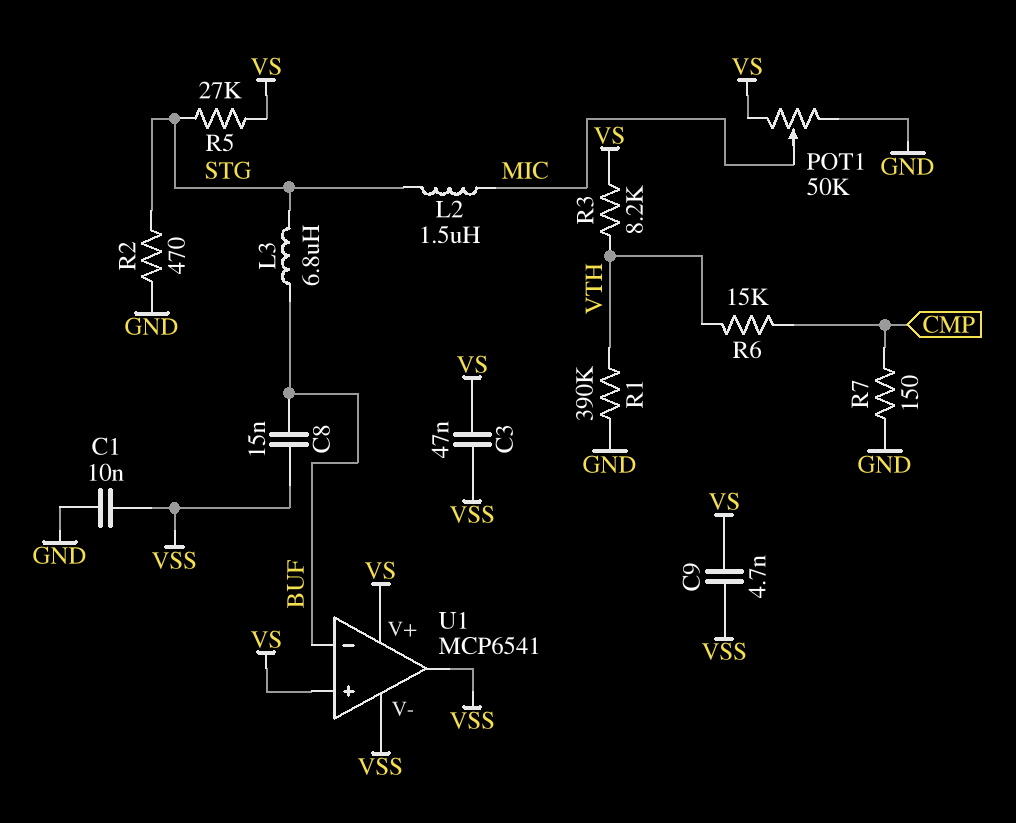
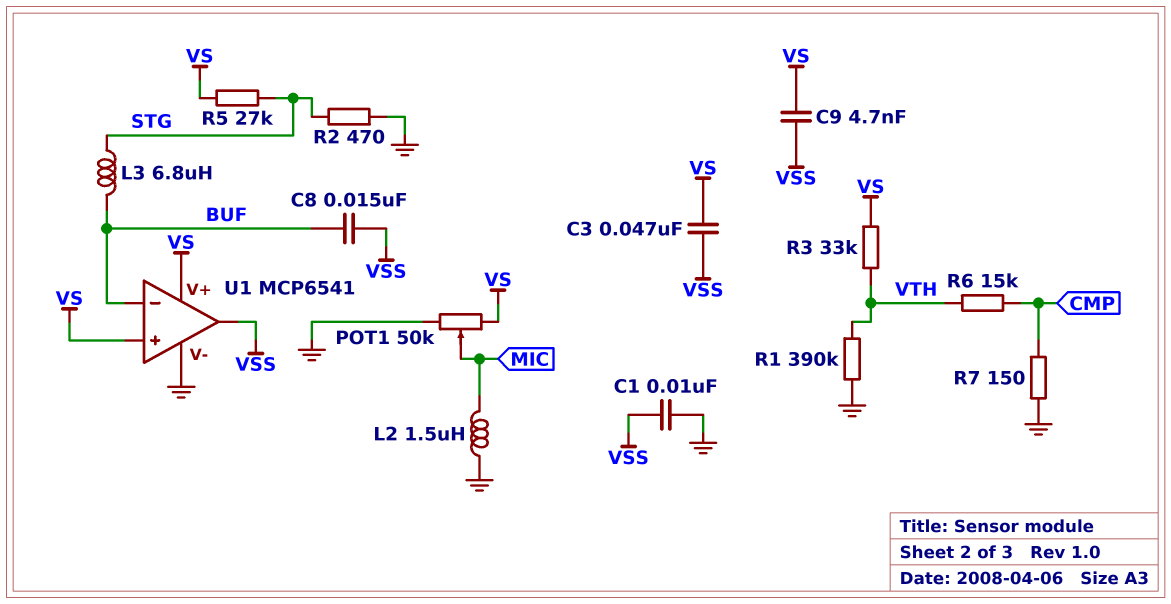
L2: 1.5uH (MIC, STG) -> 1.5uH (GND, MIC)
R3: 8.2k (VS, VTH) -> 33k (VS, VTH)
U1 pin V-: VSS -> GND

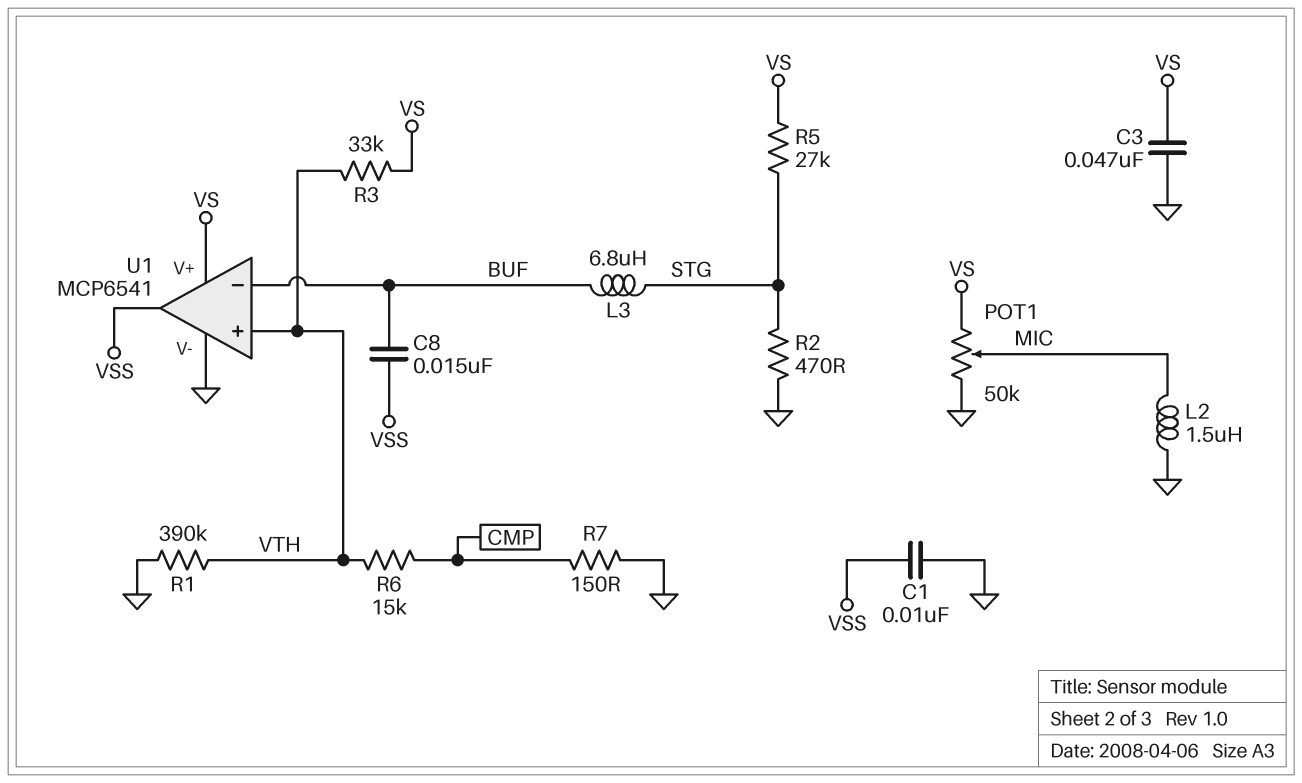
C3: 47nF (VS, VSS) -> 47nF (GND, VS)
C9: 4.7nF (VS, VSS) -> none
U1 pin in+: VS -> VTH

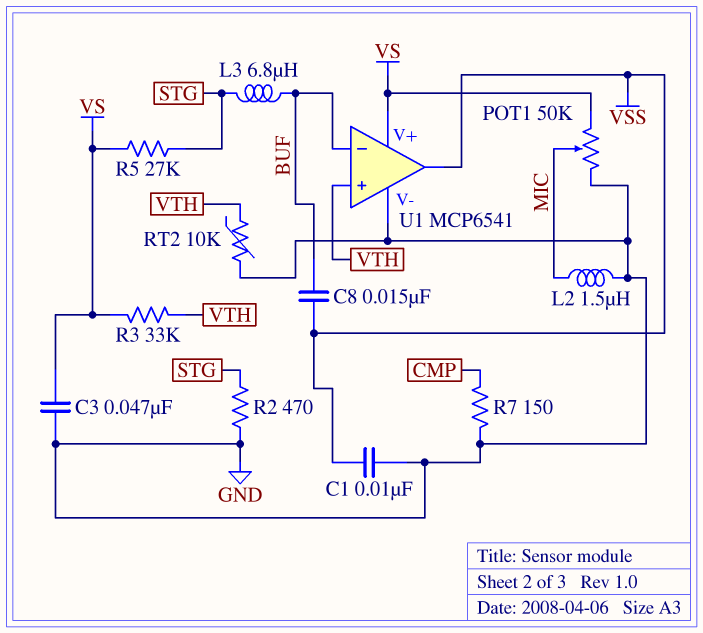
R1: 390k (GND, VTH) -> none
R6: 15k (CMP, VTH) -> none
RT2: none -> 10k (GND, VTH)

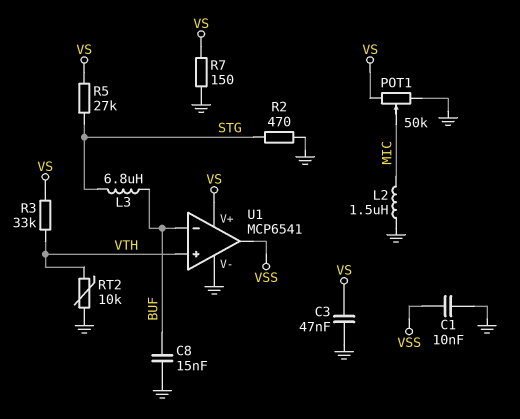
C8: 15nF (BUF, VSS) -> 15nF (BUF, GND)
R7: 150 (CMP, GND) -> 150 (GND, VS)

